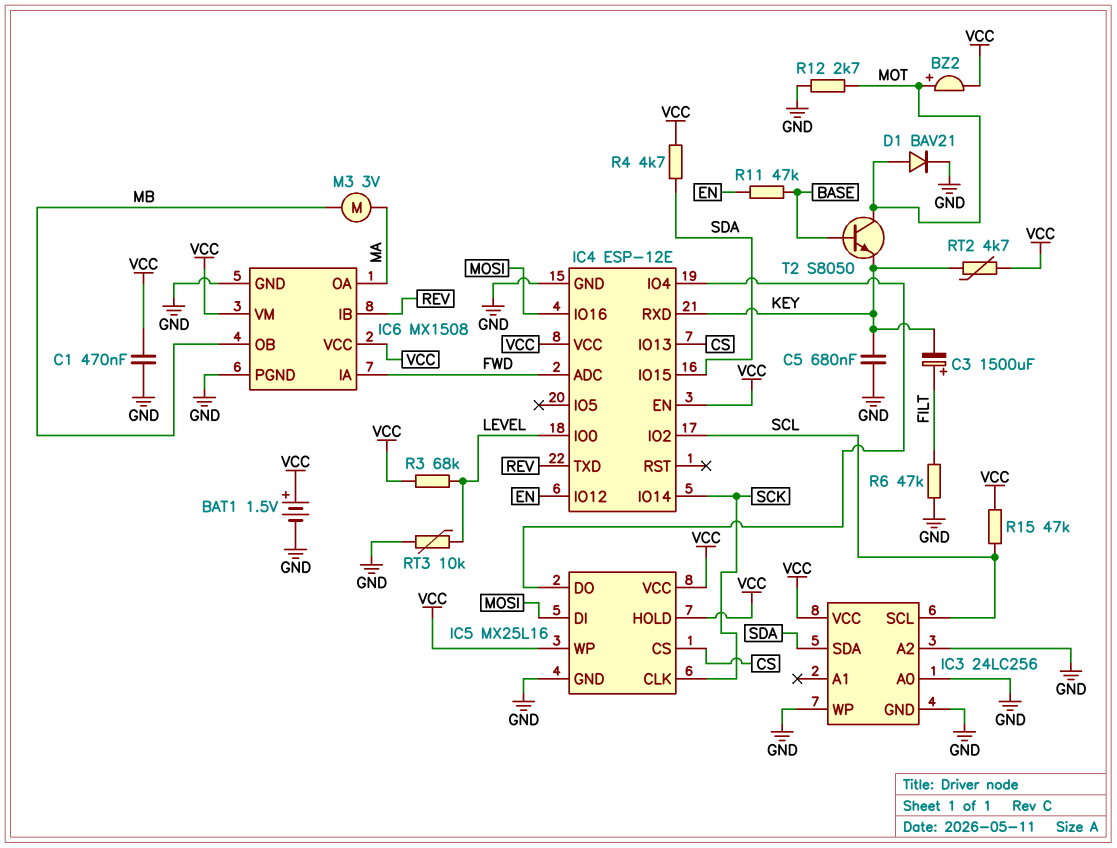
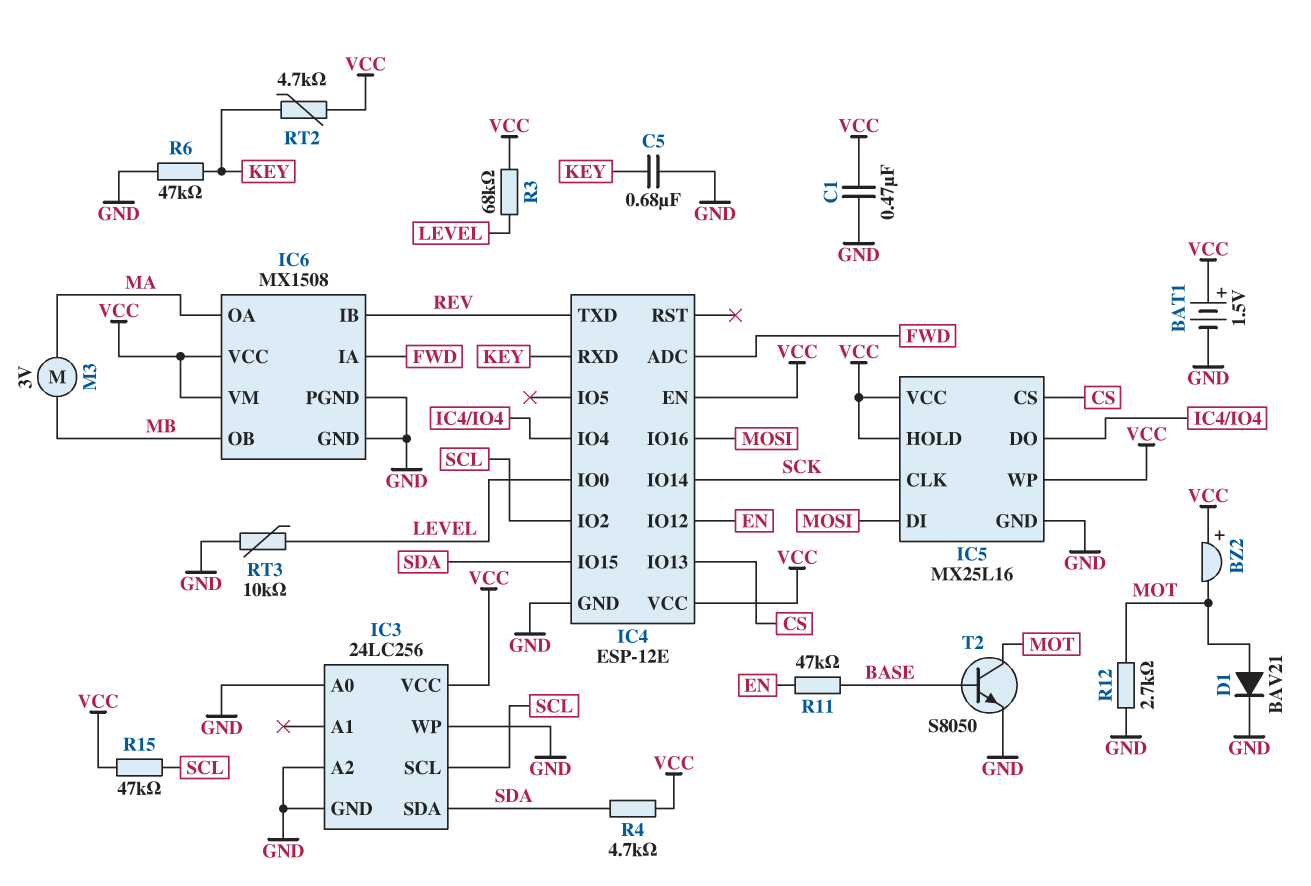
BZ2: buzzer (plus MOT, minus VCC) -> buzzer (plus VCC, minus MOT)
C3: 1500uF (plus FILT, minus KEY) -> none
R6: 47k (FILT, GND) -> 47k (GND, KEY)
T2: NPN S8050 (B BASE, C MOT, E KEY) -> NPN S8050 (B BASE, C MOT, E GND)

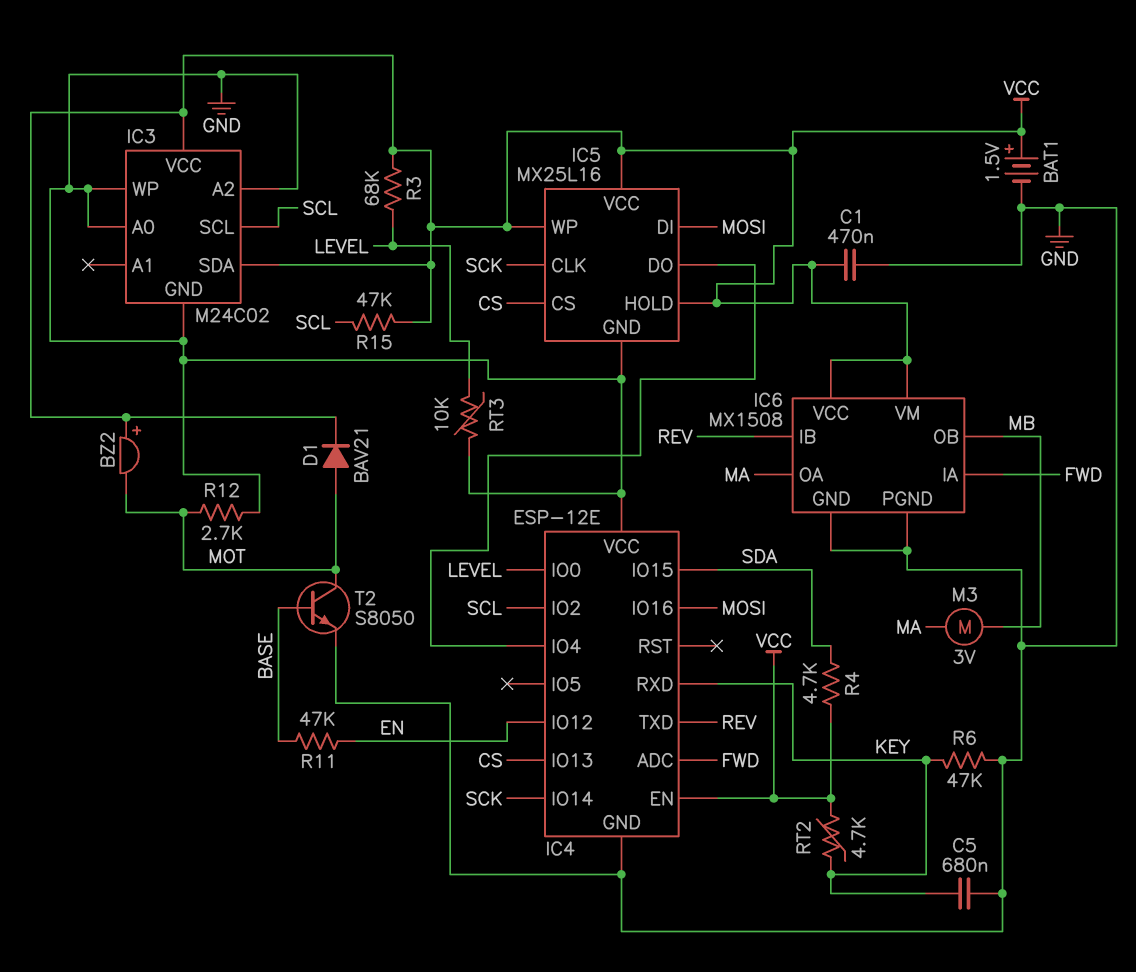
D1: diode BAV21 (A MOT, K GND) -> diode BAV21 (A MOT, K VCC)
IC3: 24LC256 -> M24C02
IC3 pin SDA: SDA -> VCC
IC4 pin VCC: VCC -> GND

